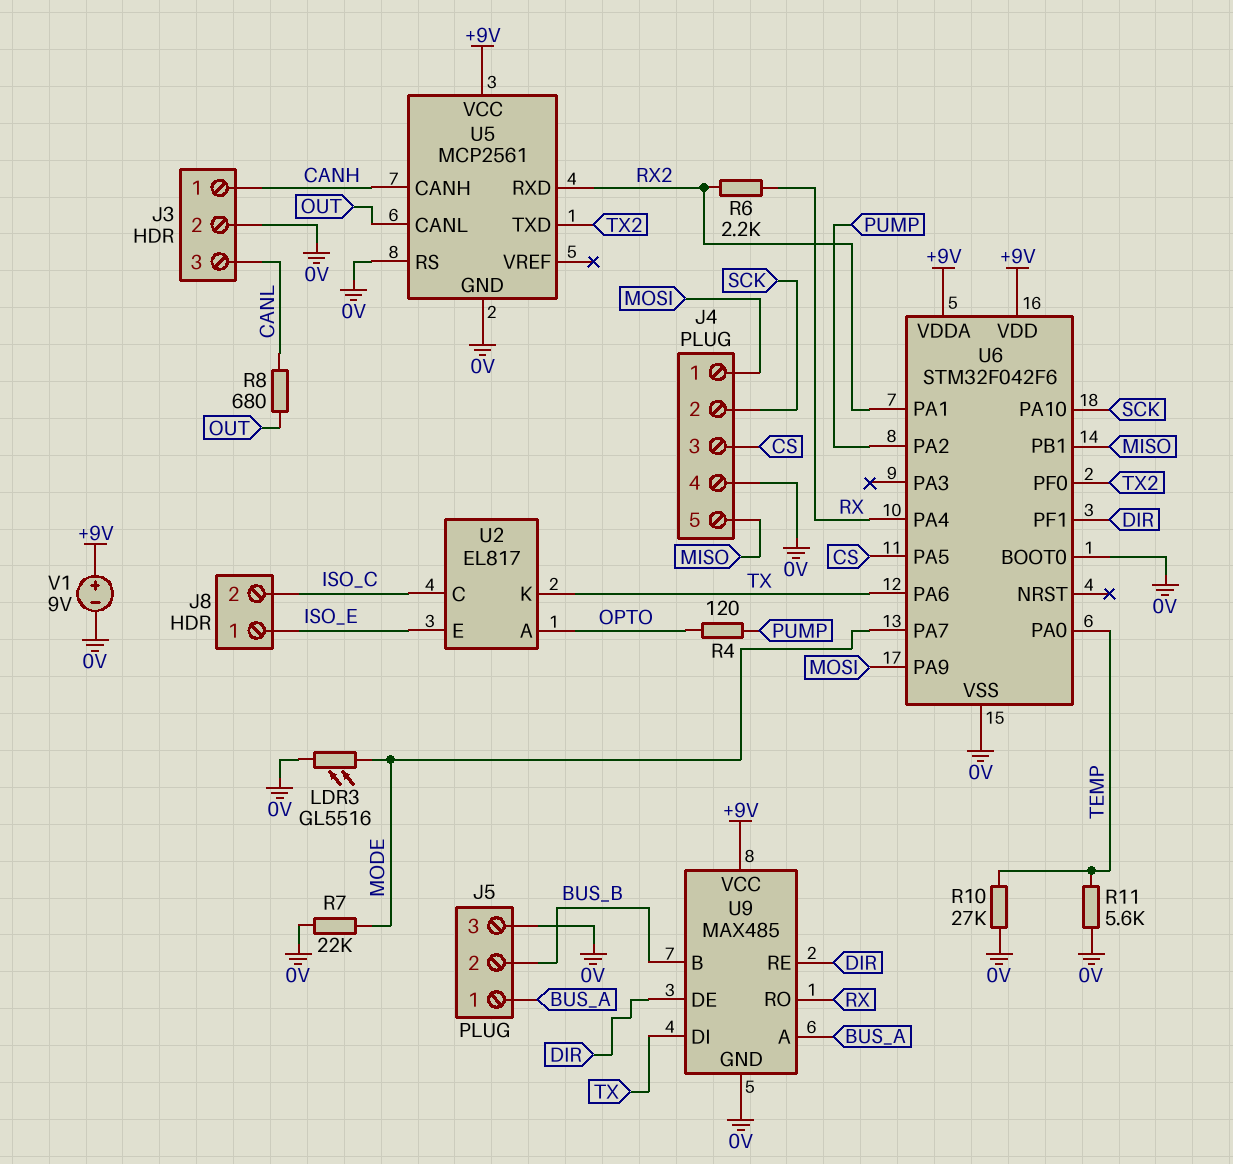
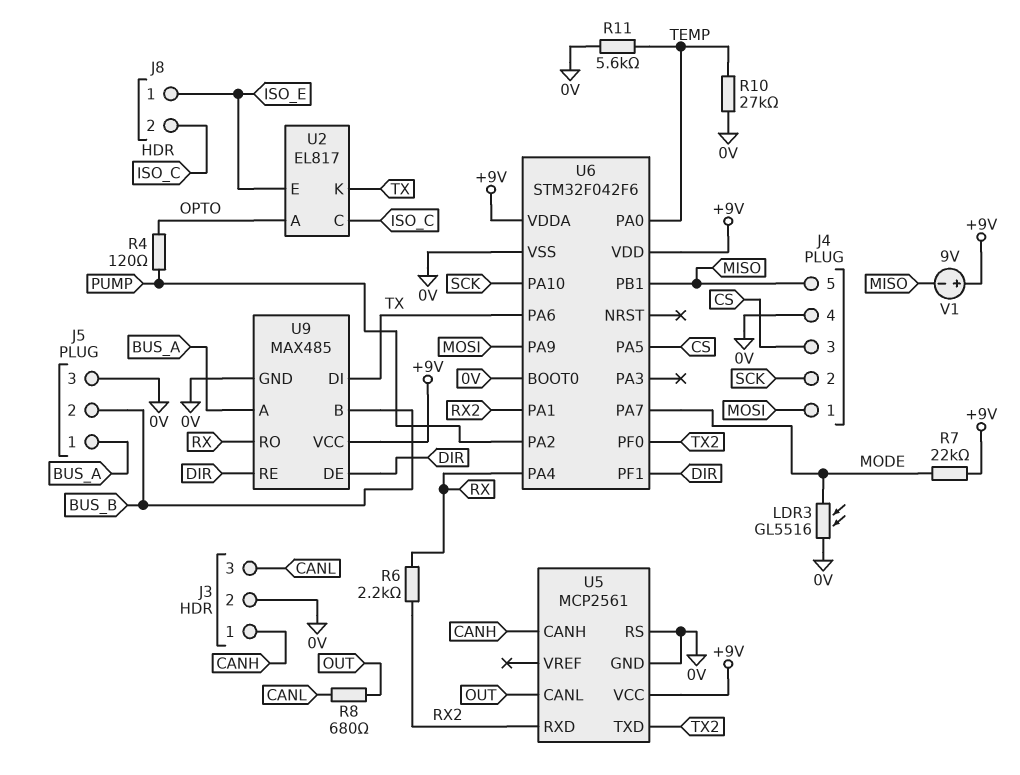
R7: 22k (0V, MODE) -> 22k (+9V, MODE)
V1: 9V (plus +9V, minus 0V) -> 9V (plus +9V, minus MISO)

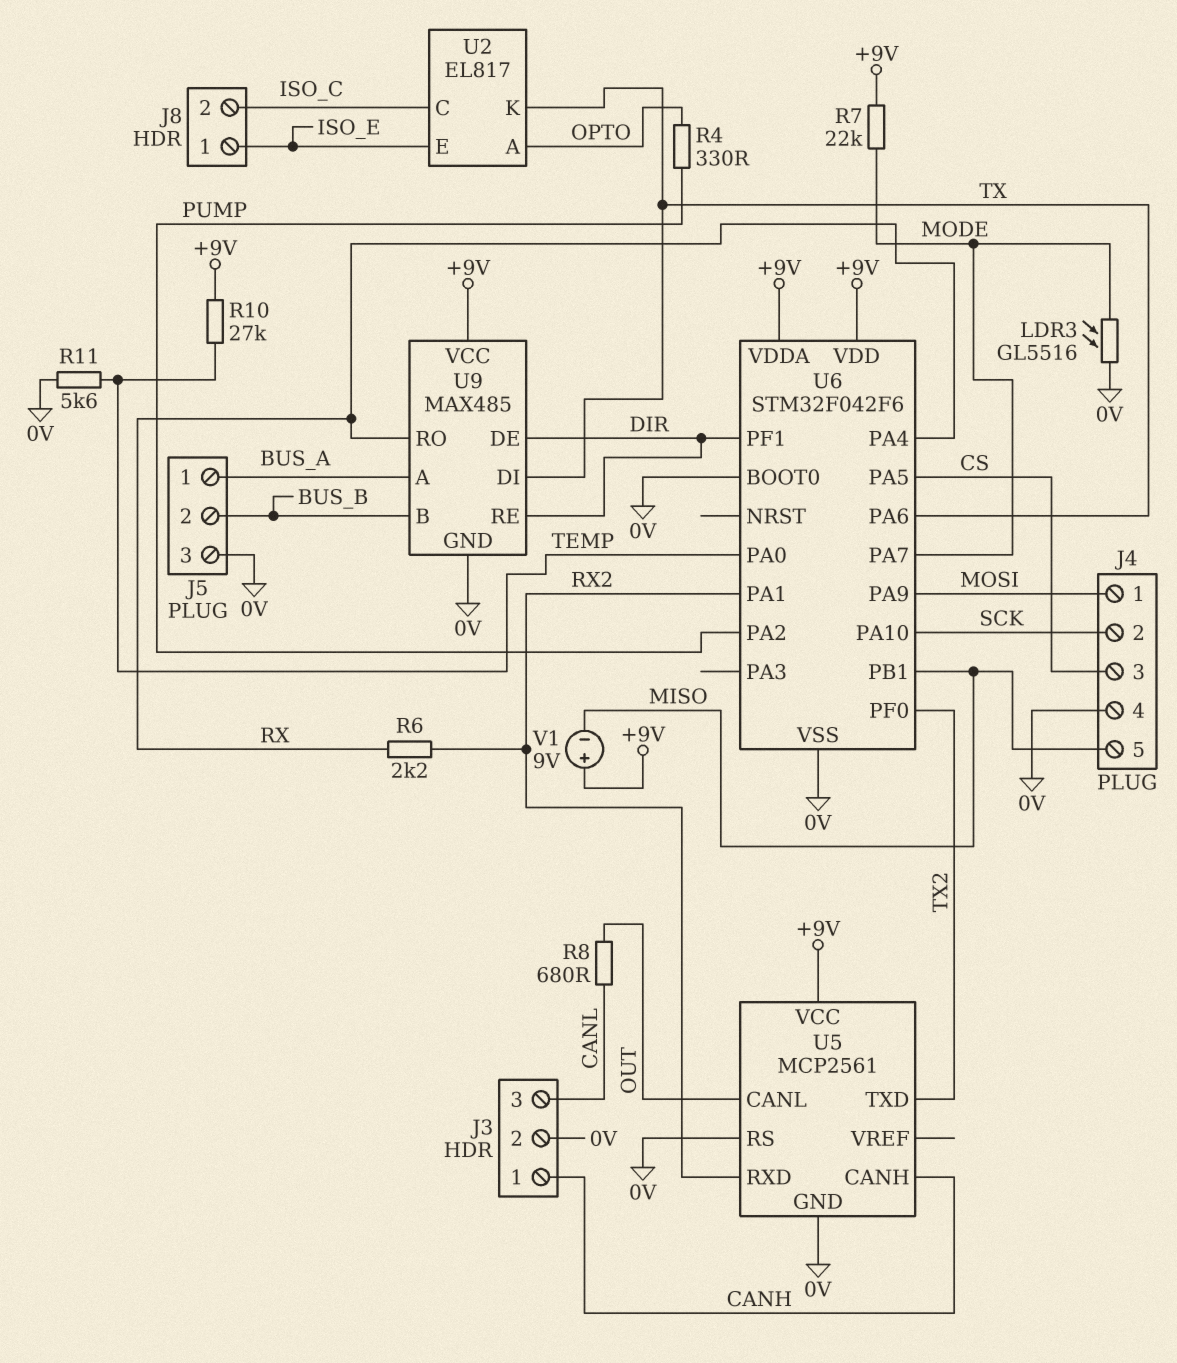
R4: 120 (OPTO, PUMP) -> 330 (OPTO, PUMP)
R10: 27k (0V, TEMP) -> 27k (+9V, TEMP)

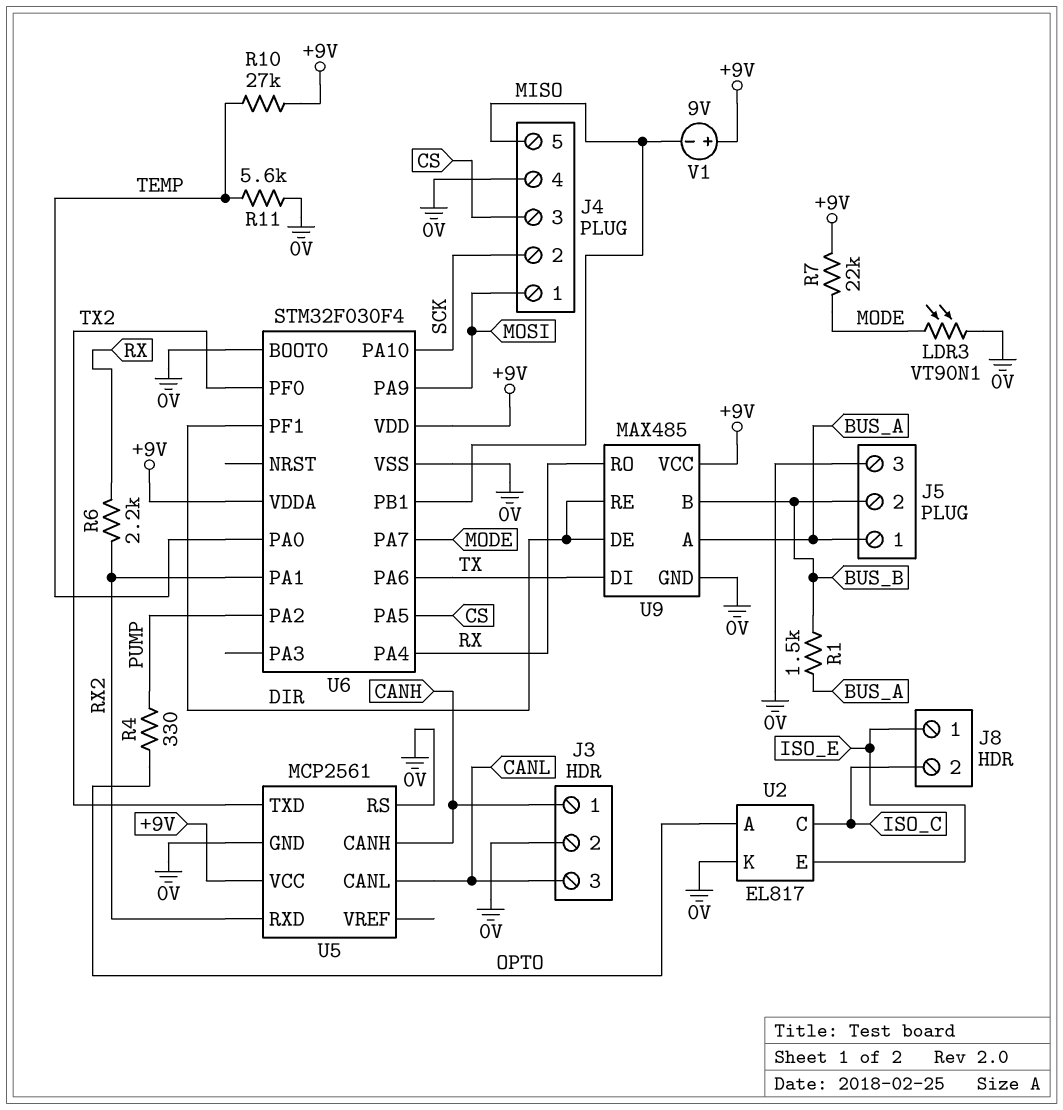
LDR3: GL5516 (0V, MODE) -> VT90N1 (0V, MODE)
R1: none -> 1.5k (BUS_A, BUS_B)
R8: 680 (CANL, OUT) -> none
U2 pin K: TX -> 0V
U5 pin CANL: OUT -> CANL
U6: STM32F042F6 -> STM32F030F4

